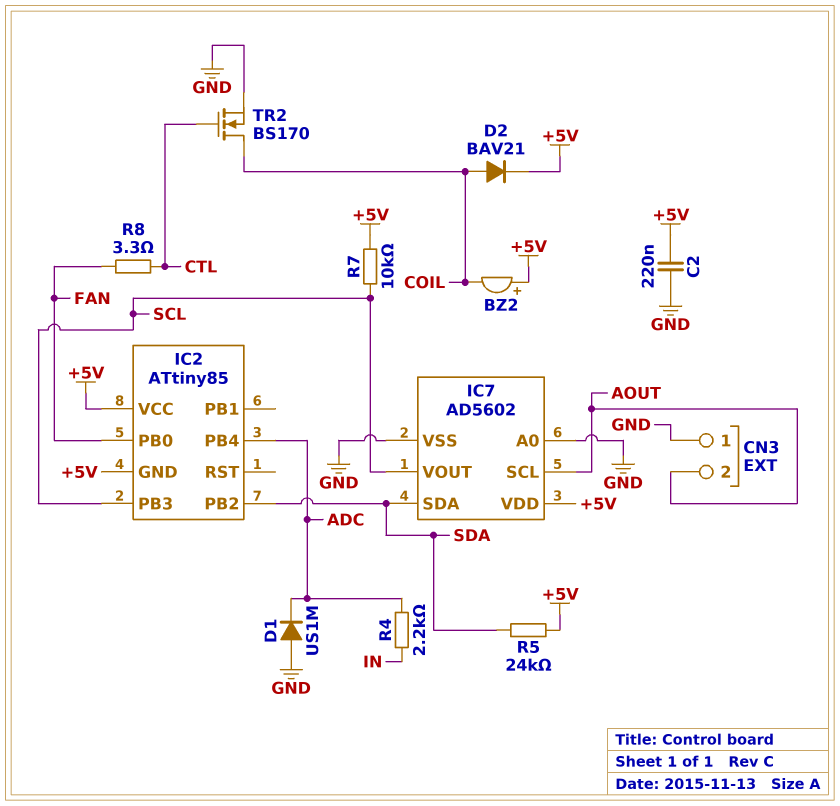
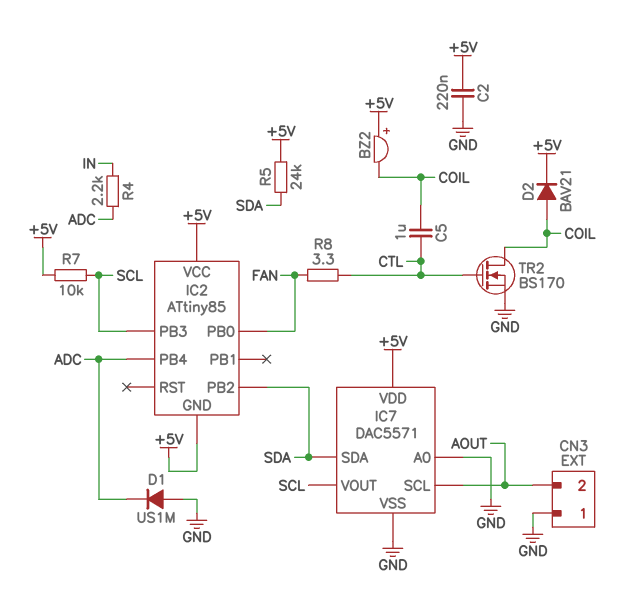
C5: none -> 1uF (COIL, CTL)
IC7: AD5602 -> DAC5571

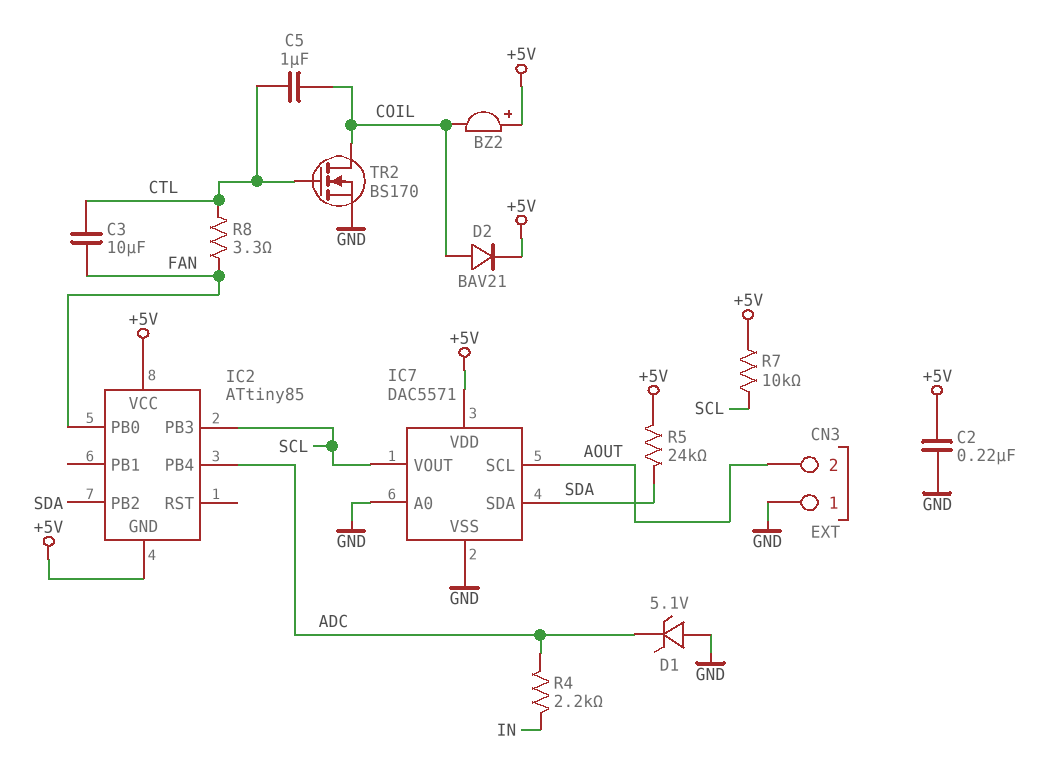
C3: none -> 10uF (CTL, FAN)
D1: diode US1M (A GND, K ADC) -> zener 5.1V (A GND, K ADC)

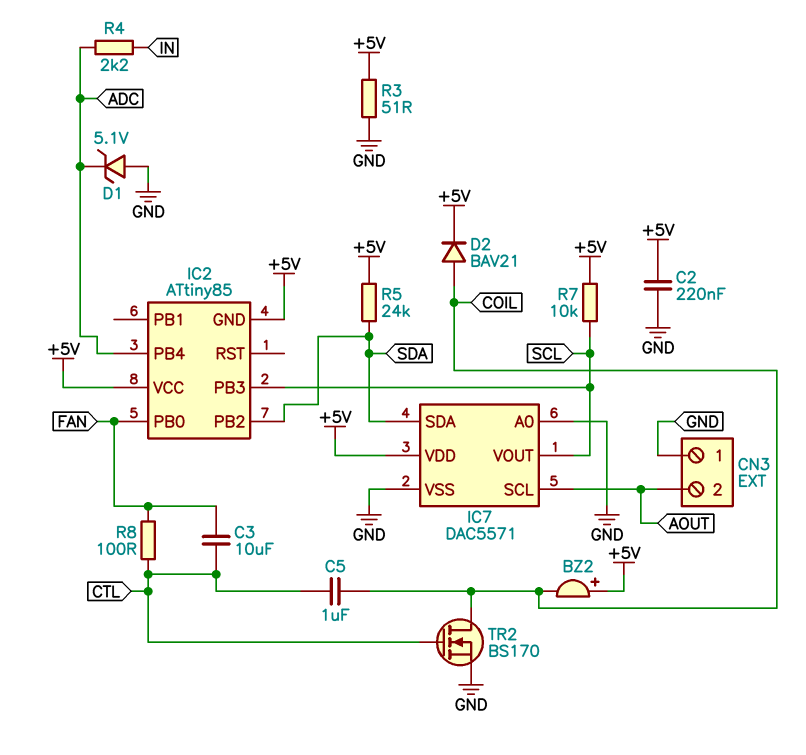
R3: none -> 51 (+5V, GND)
R8: 3.3 (CTL, FAN) -> 100 (CTL, FAN)

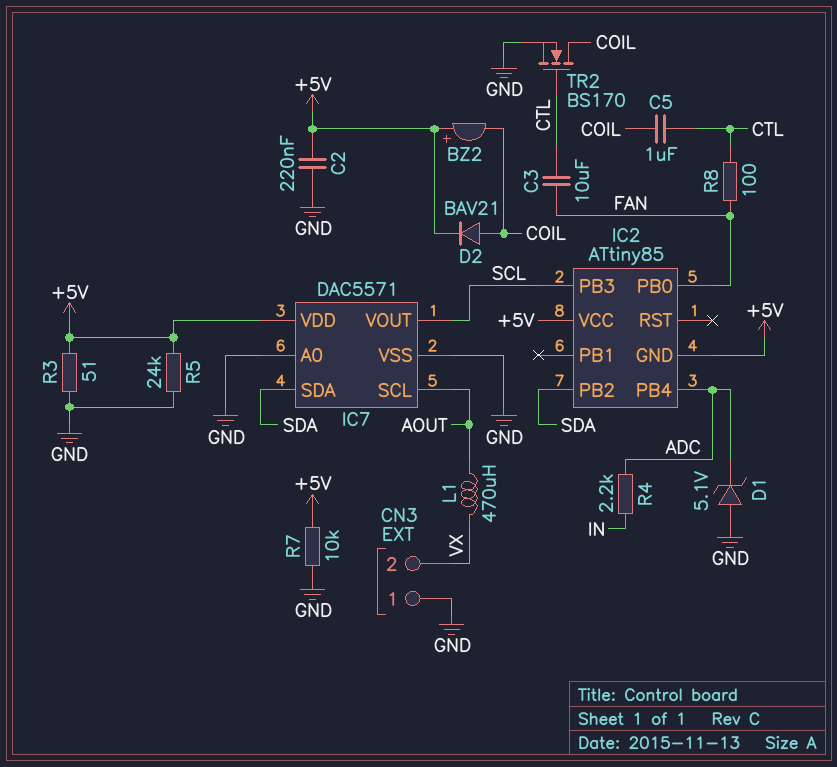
CN3 pin 2: AOUT -> VX
L1: none -> 470uH (AOUT, VX)
R5: 24k (+5V, SDA) -> 24k (+5V, GND)
R7: 10k (+5V, SCL) -> 10k (+5V, GND)

